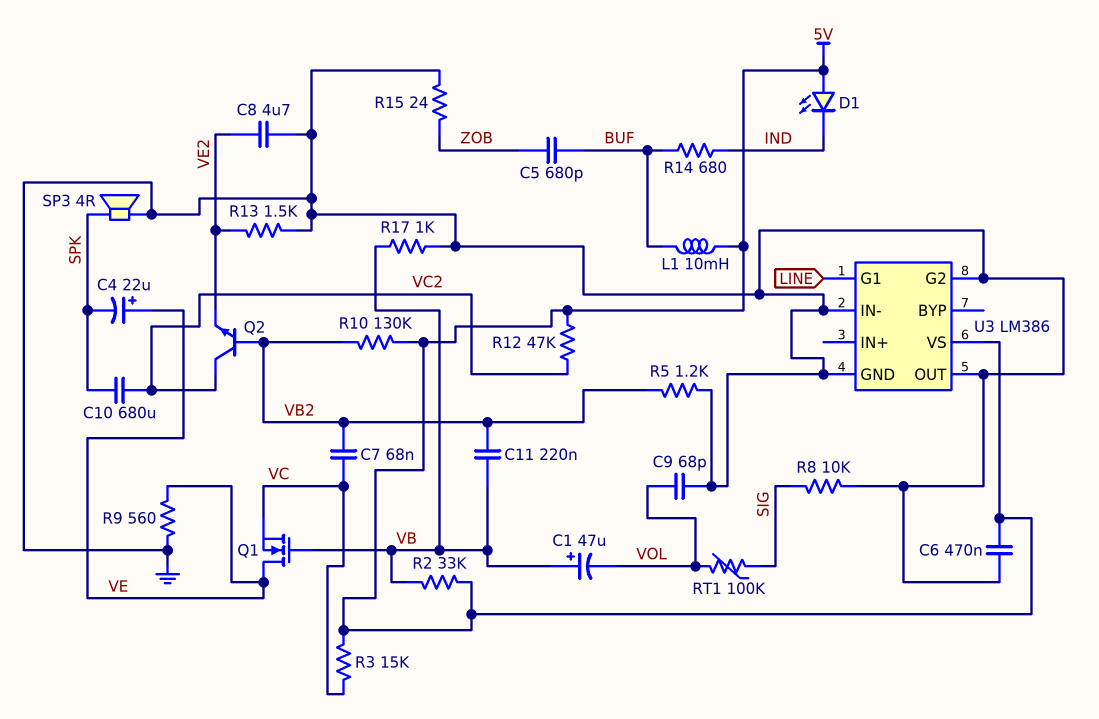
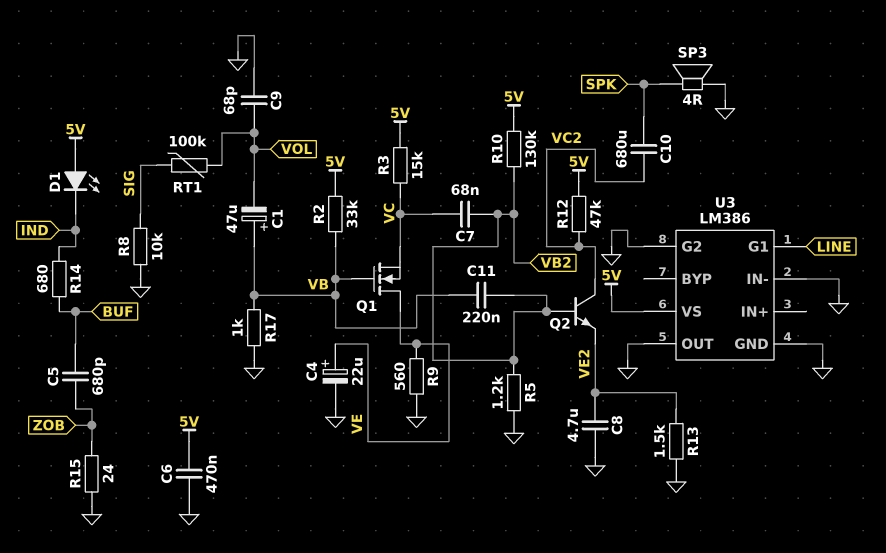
C4: 22uF (plus VE, minus SPK) -> 22uF (plus VE, minus GND)
L1: 10mH (5V, BUF) -> none

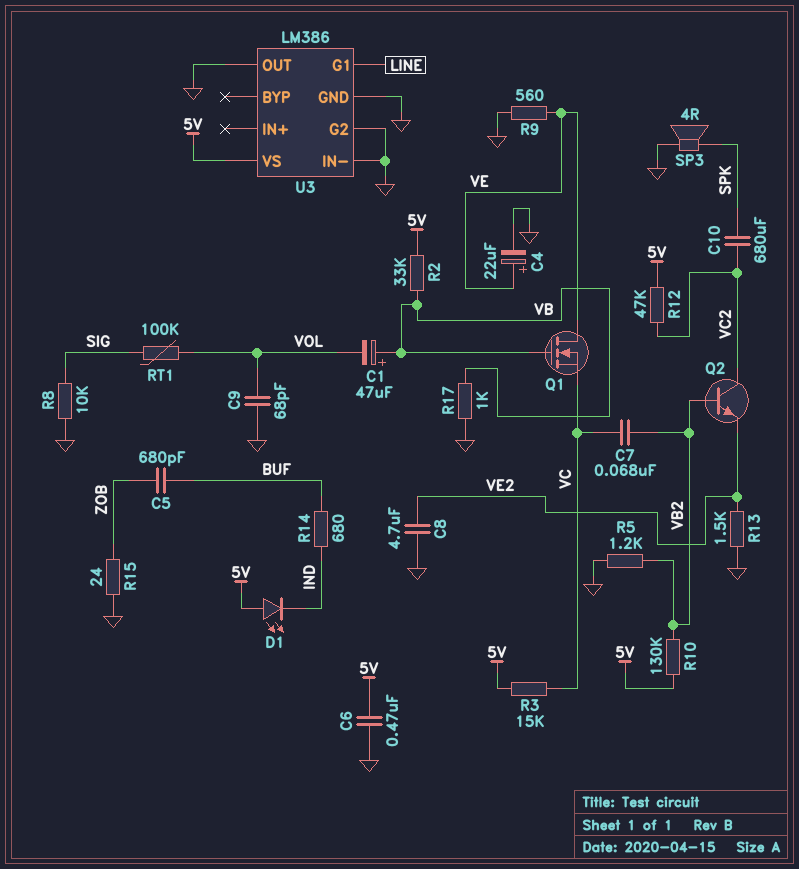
C11: 220nF (VB, VB2) -> none

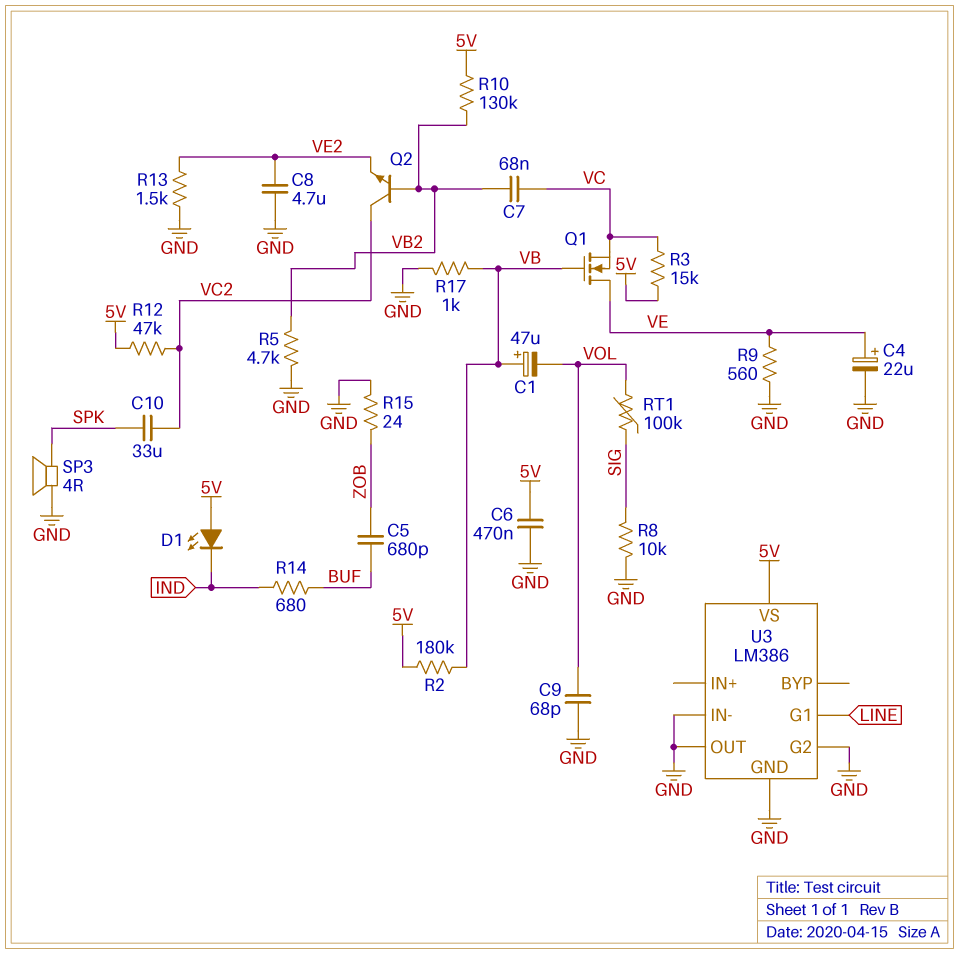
C10: 680uF (SPK, VC2) -> 33uF (SPK, VC2)
R2: 33k (5V, VB) -> 180k (5V, VB)
R5: 1.2k (GND, VB2) -> 4.7k (GND, VB2)

